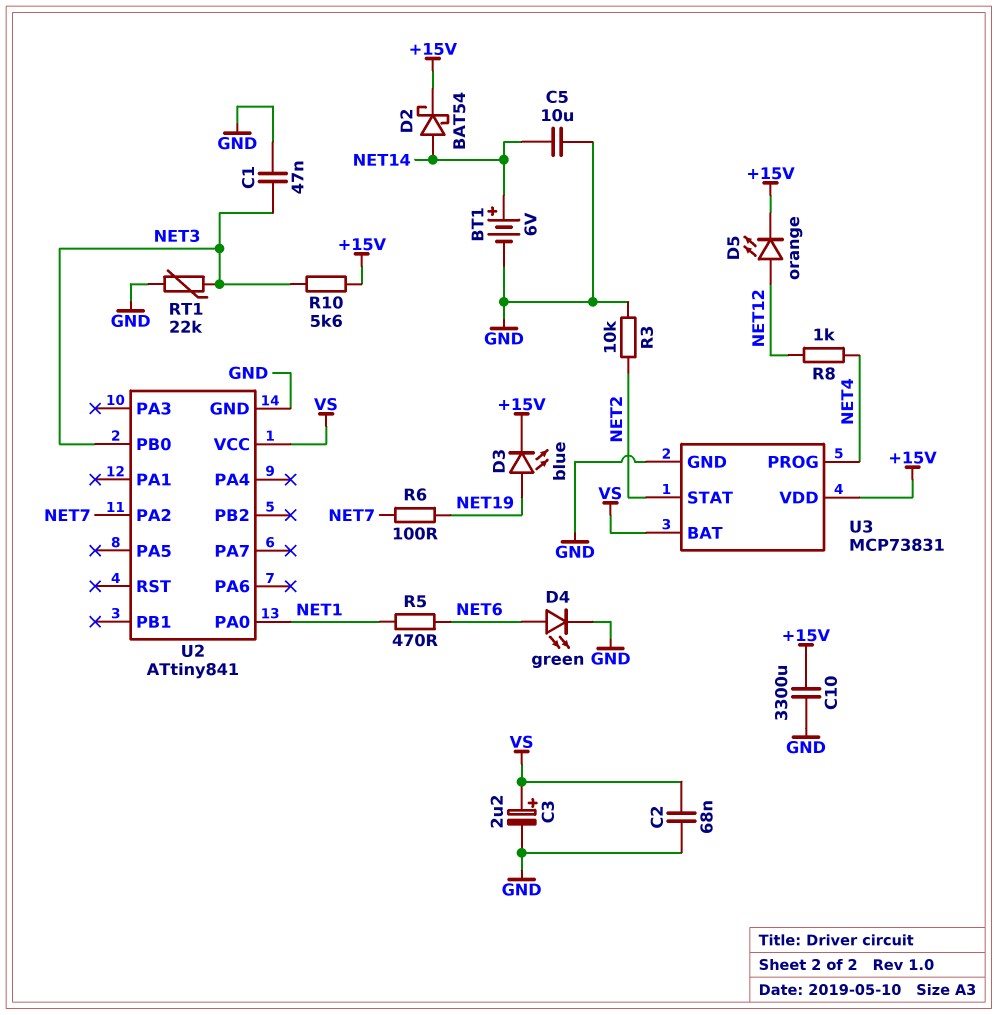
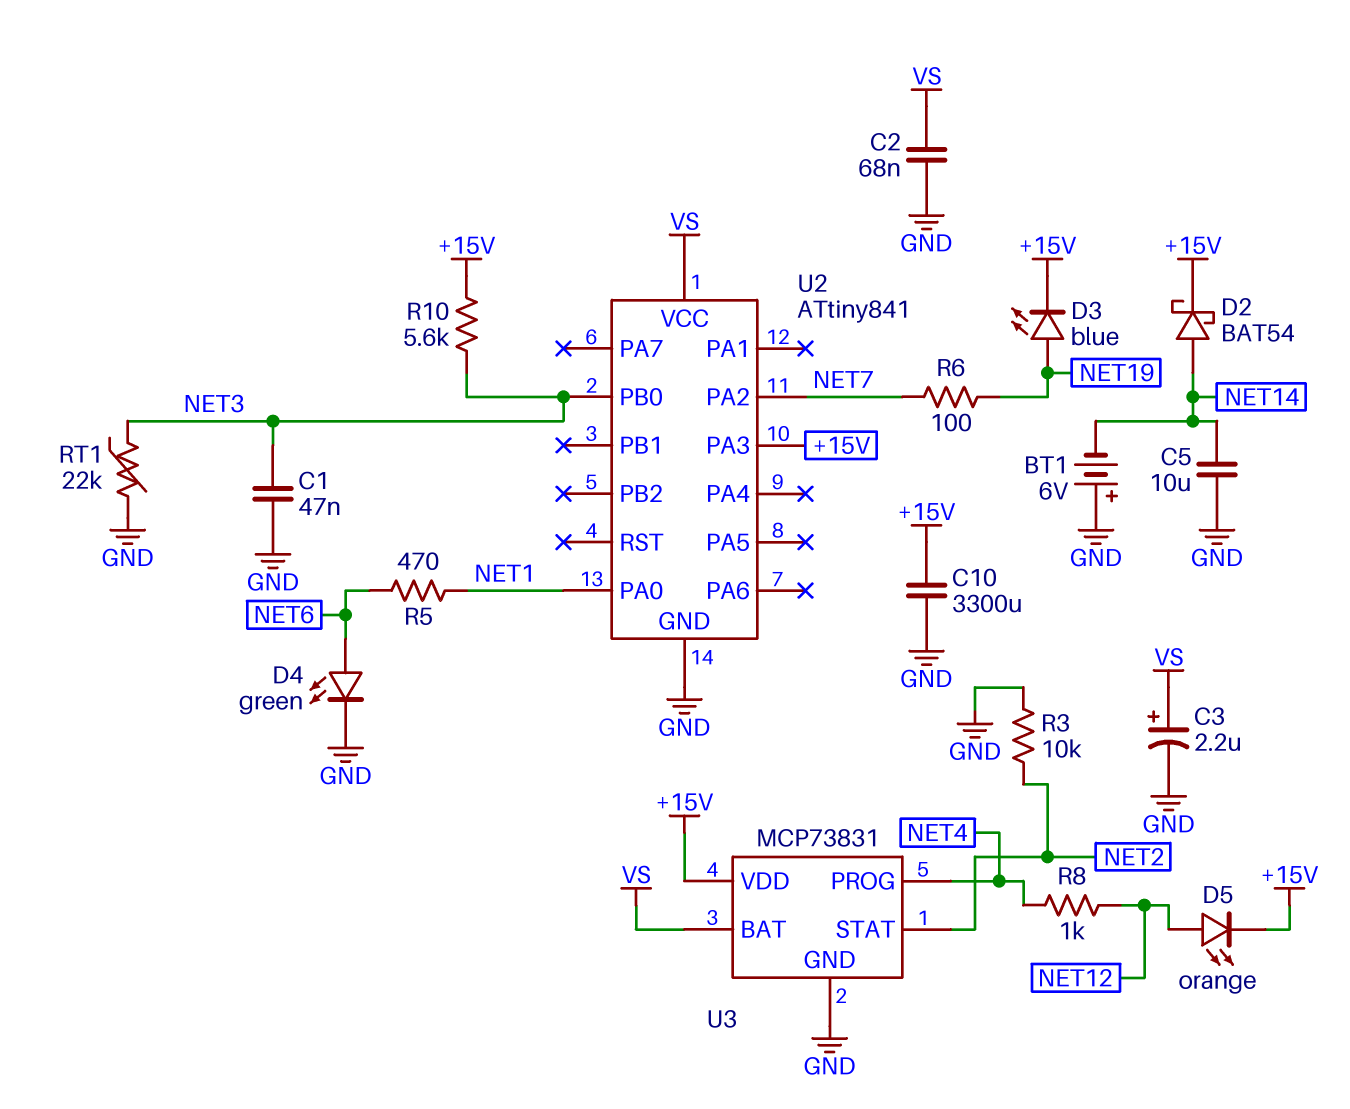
BT1: 6V (plus NET14, minus GND) -> 6V (plus GND, minus NET14)
U2 pin PA3: none -> +15V

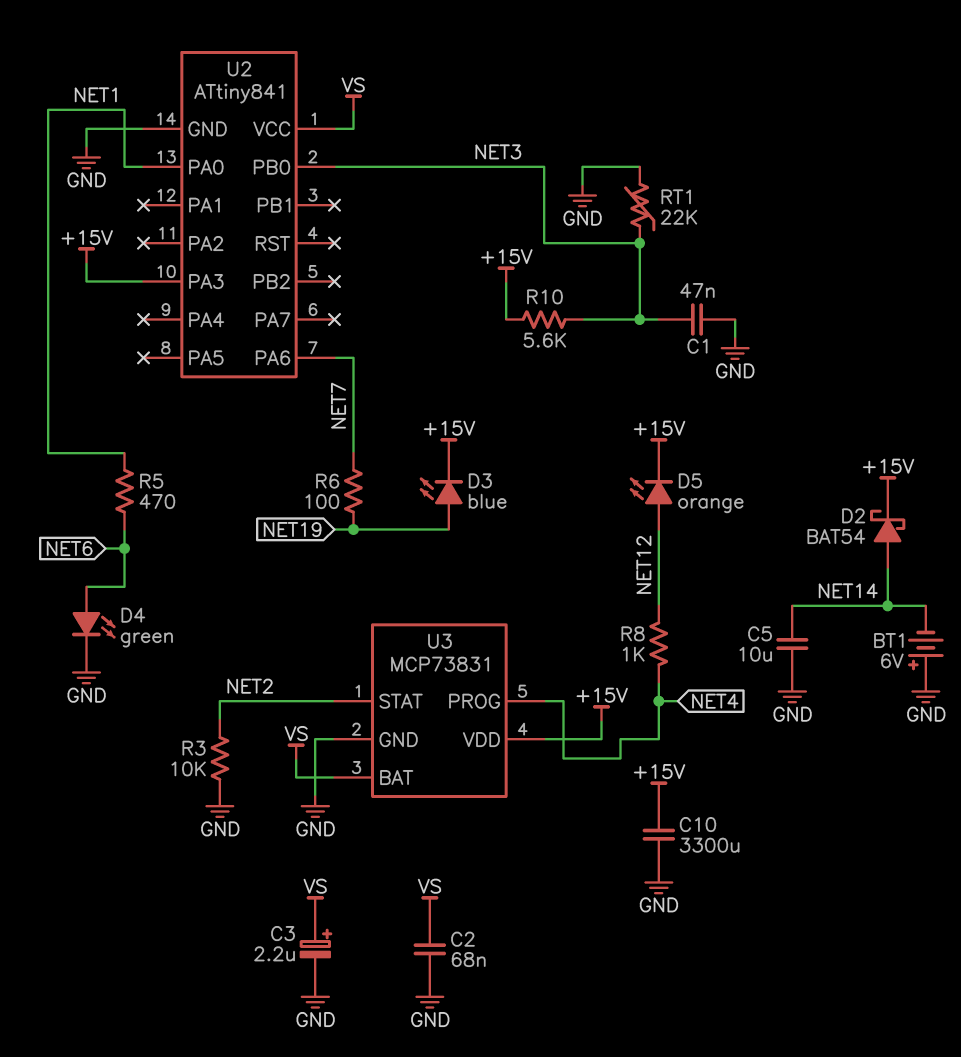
U2 pin PA2: NET7 -> none
U2 pin PA6: none -> NET7

